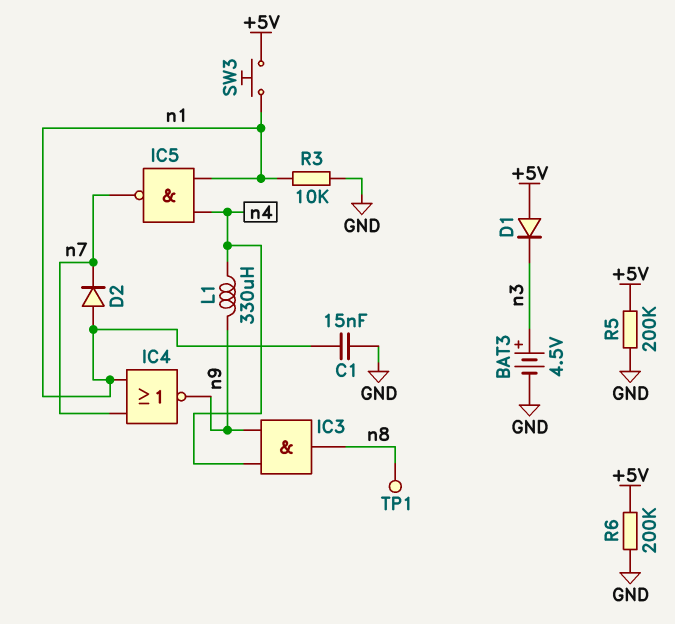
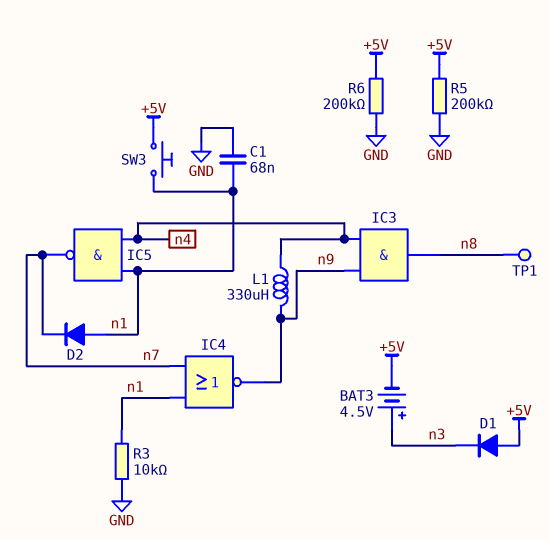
BAT3: 4.5V (plus n3, minus GND) -> 4.5V (plus n3, minus +5V)
C1: 15nF (GND, n1) -> 68nF (GND, n1)

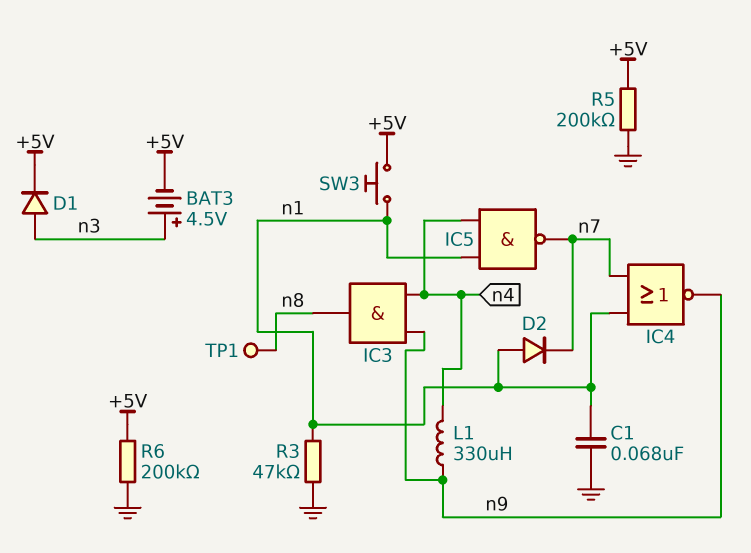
D1: diode (A +5V, K n3) -> diode (A n3, K +5V)
R3: 10k (GND, n1) -> 47k (GND, n1)

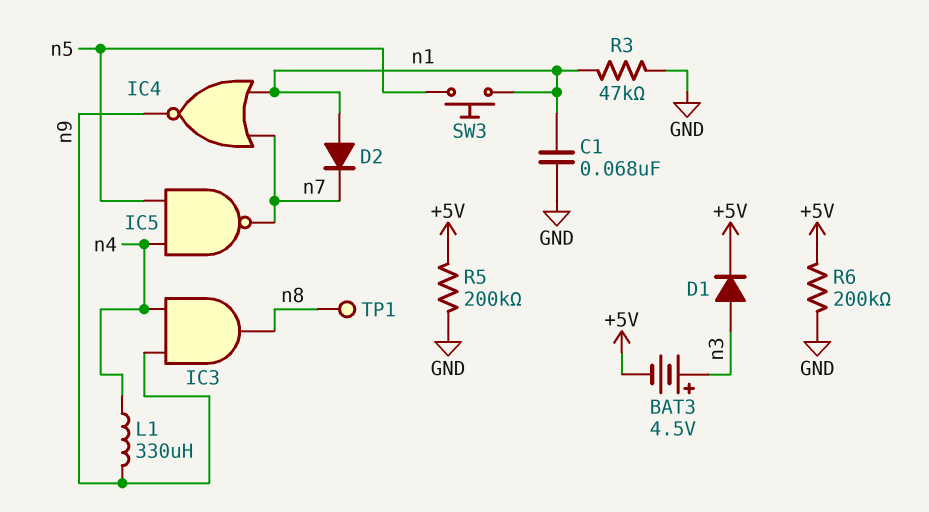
IC5: NAND (in n1, in n4, out n7) -> NAND (in n4, in n5, out n7)
SW3: button (+5V, n1) -> button (n1, n5)

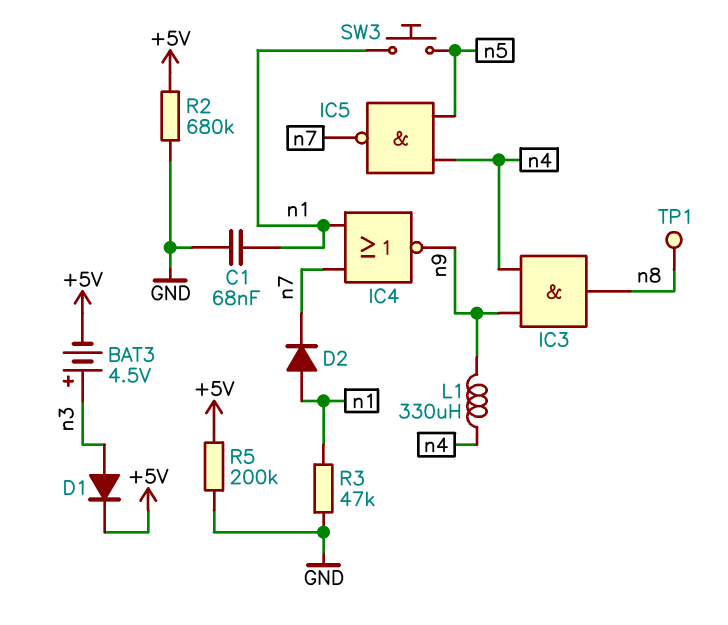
R2: none -> 680k (+5V, GND)
R6: 200k (+5V, GND) -> none

